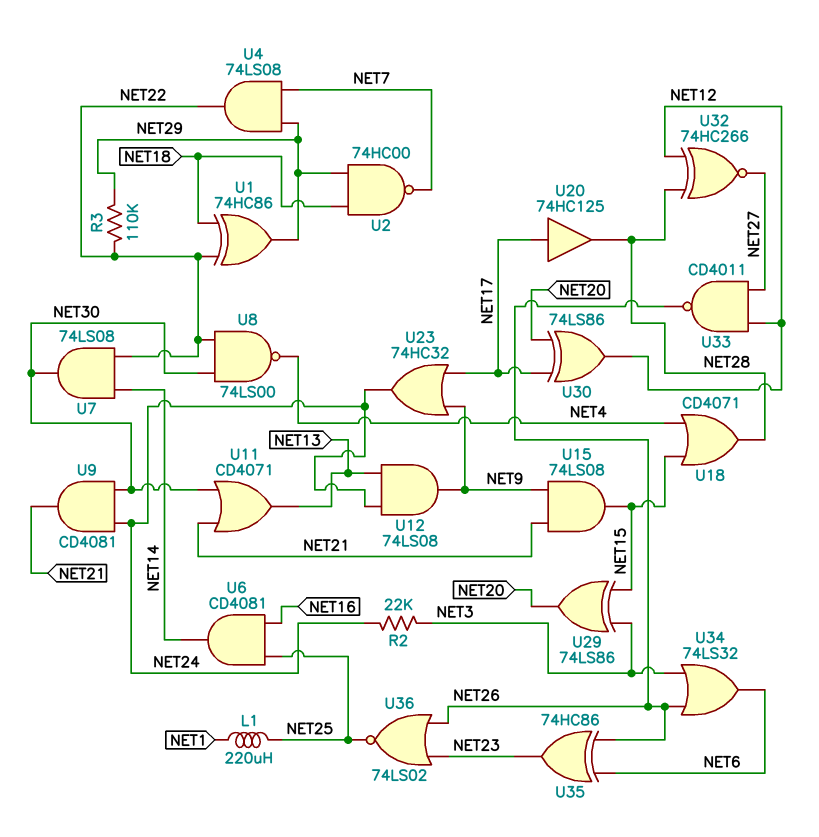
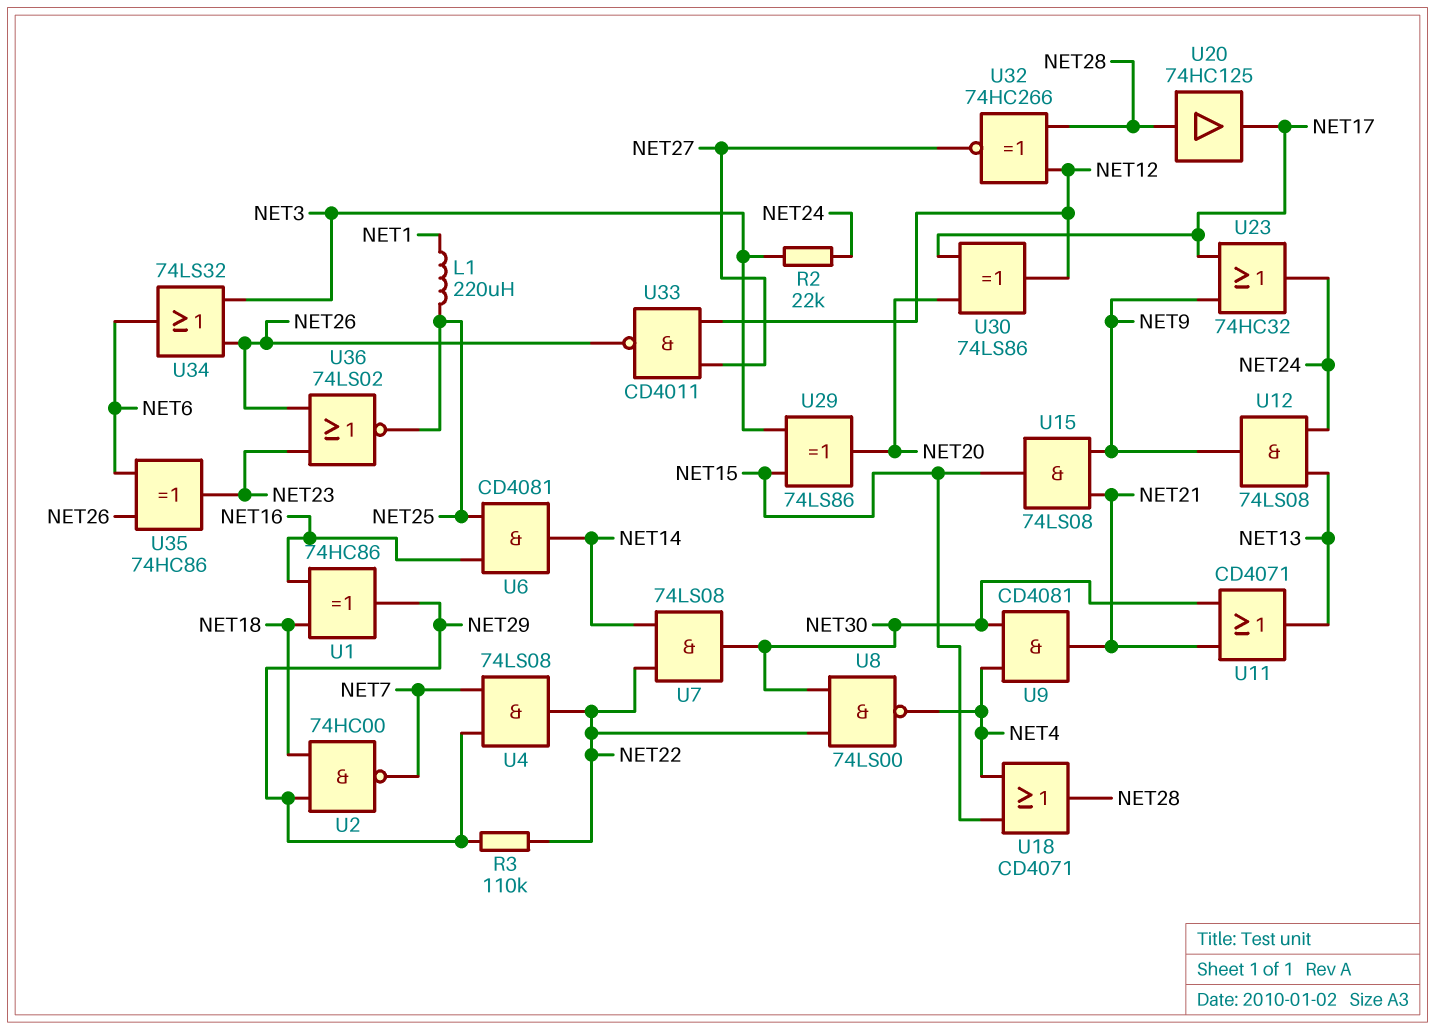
U1: XOR 74HC86 (in NET18, in NET22, out NET29) -> XOR 74HC86 (in NET16, in NET18, out NET29)
U9: AND CD4081 (in NET24, in NET30, out NET21) -> AND CD4081 (in NET4, in NET30, out NET21)
U20: buffer 74HC125 (in NET17, out NET28) -> buffer 74HC125 (in NET28, out NET17)

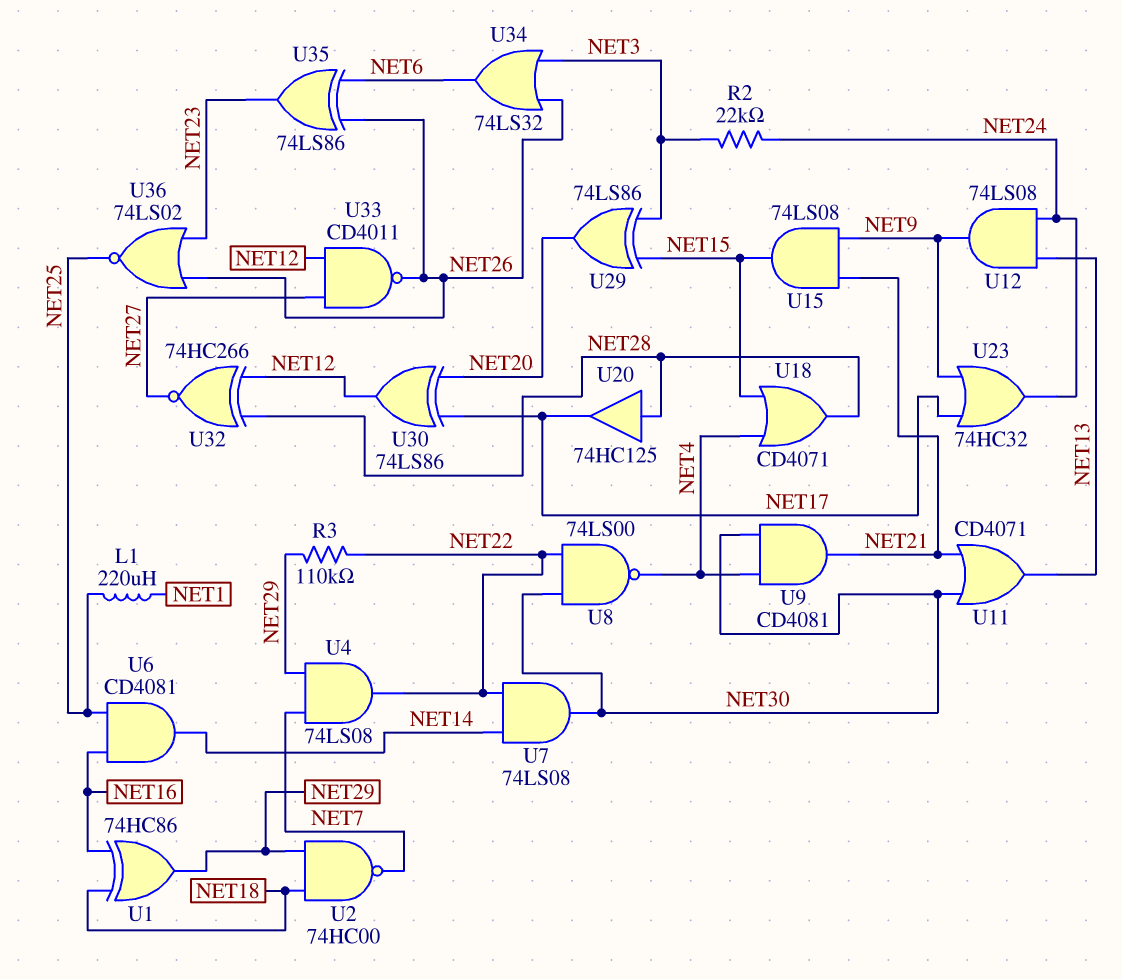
U35: XOR 74HC86 (in NET6, in NET26, out NET23) -> XOR 74LS86 (in NET6, in NET26, out NET23)

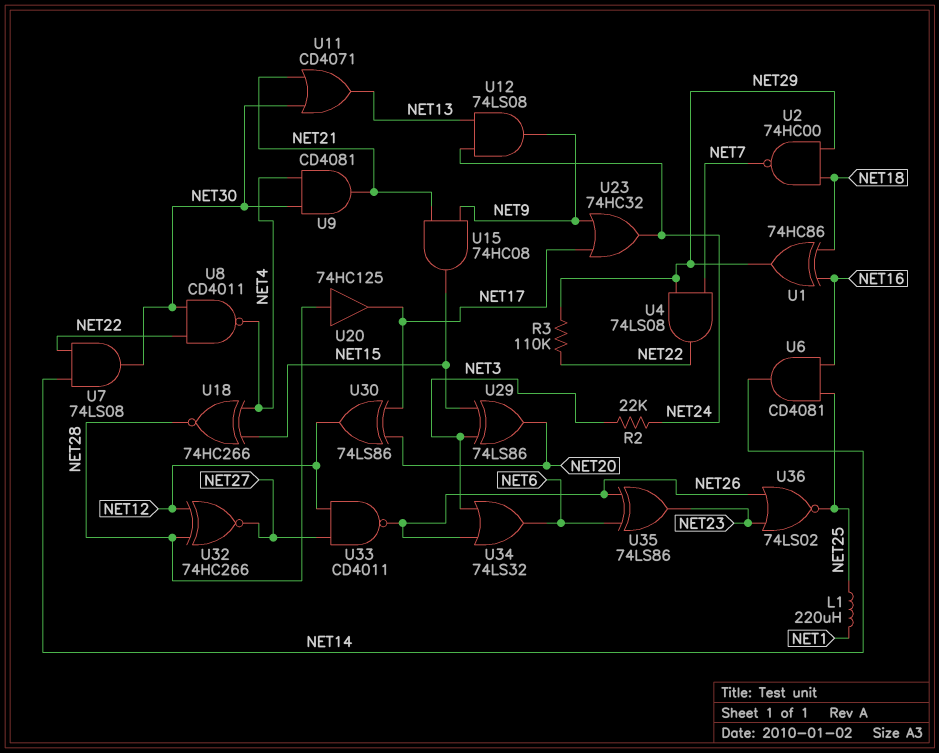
U8: NAND 74LS00 (in NET22, in NET30, out NET4) -> NAND CD4011 (in NET22, in NET30, out NET4)
U15: AND 74LS08 (in NET9, in NET21, out NET15) -> AND 74HC08 (in NET9, in NET21, out NET15)
U18: OR CD4071 (in NET4, in NET15, out NET28) -> XNOR 74HC266 (in NET4, in NET15, out NET28)

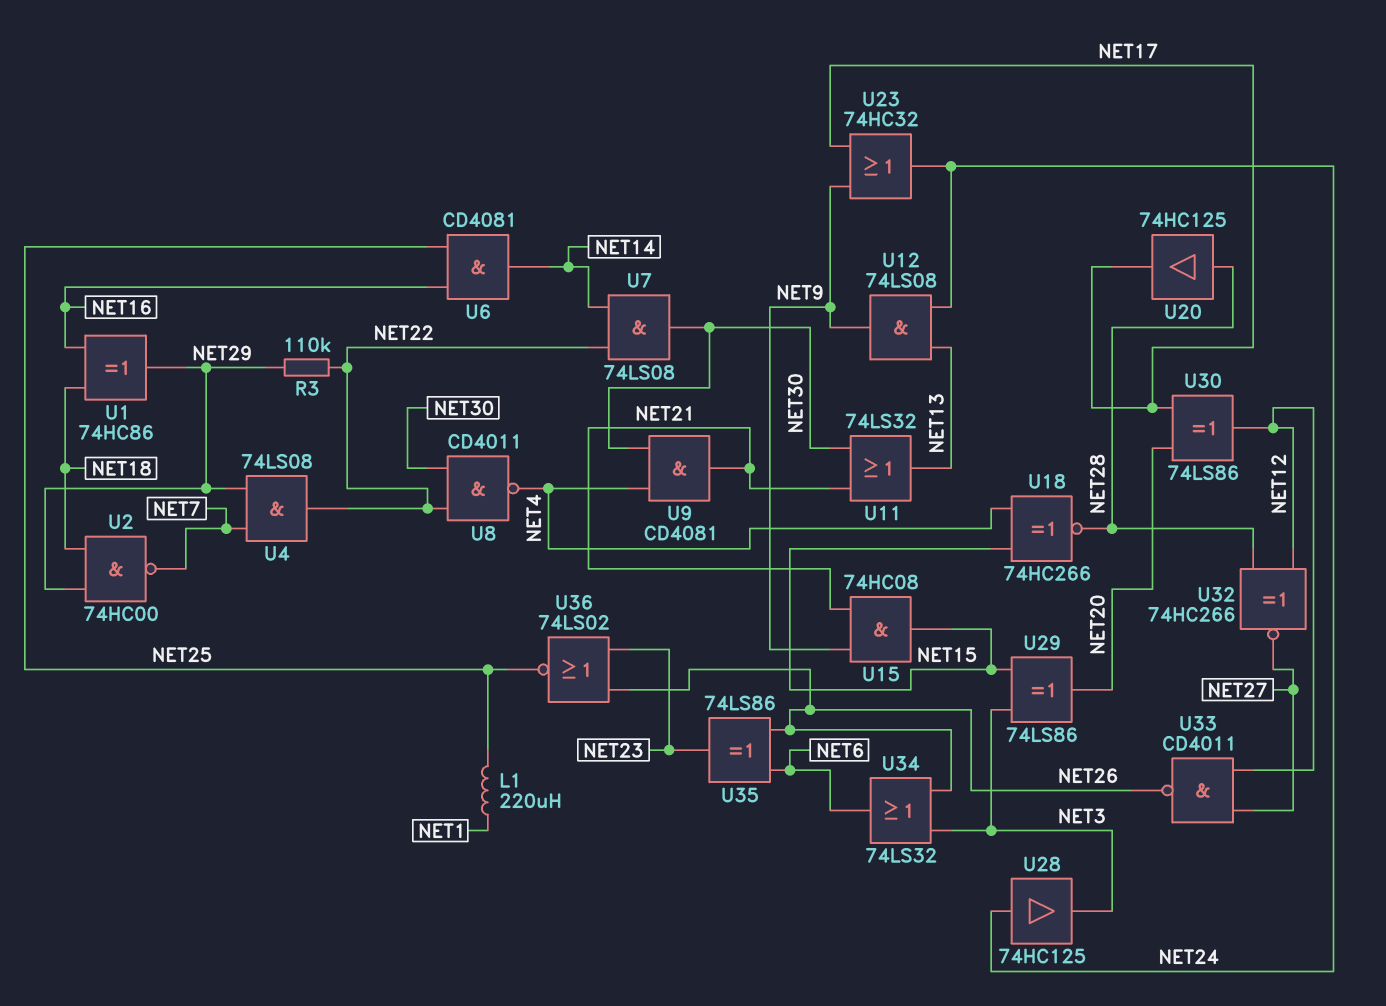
R2: 22k (NET3, NET24) -> none
U11: OR CD4071 (in NET21, in NET30, out NET13) -> OR 74LS32 (in NET21, in NET30, out NET13)
U28: none -> buffer 74HC125 (in NET24, out NET3)

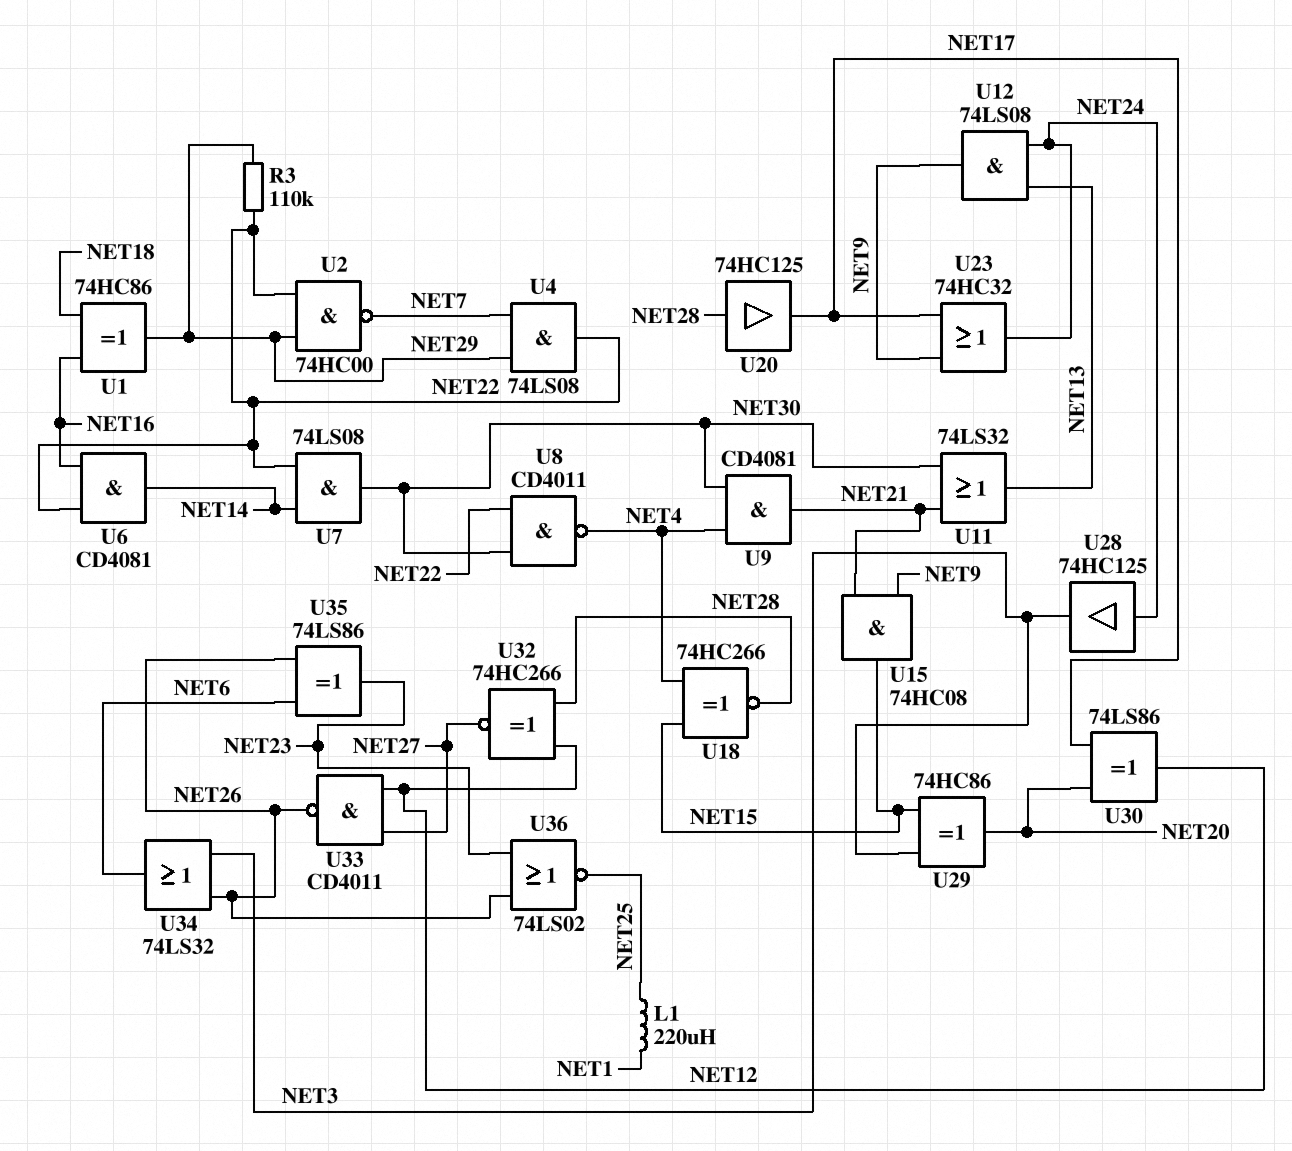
U2: NAND 74HC00 (in NET18, in NET29, out NET7) -> NAND 74HC00 (in NET22, in NET29, out NET7)
U6: AND CD4081 (in NET16, in NET25, out NET14) -> AND CD4081 (in NET16, in NET22, out NET14)
U29: XOR 74LS86 (in NET3, in NET15, out NET20) -> XOR 74HC86 (in NET3, in NET15, out NET20)

